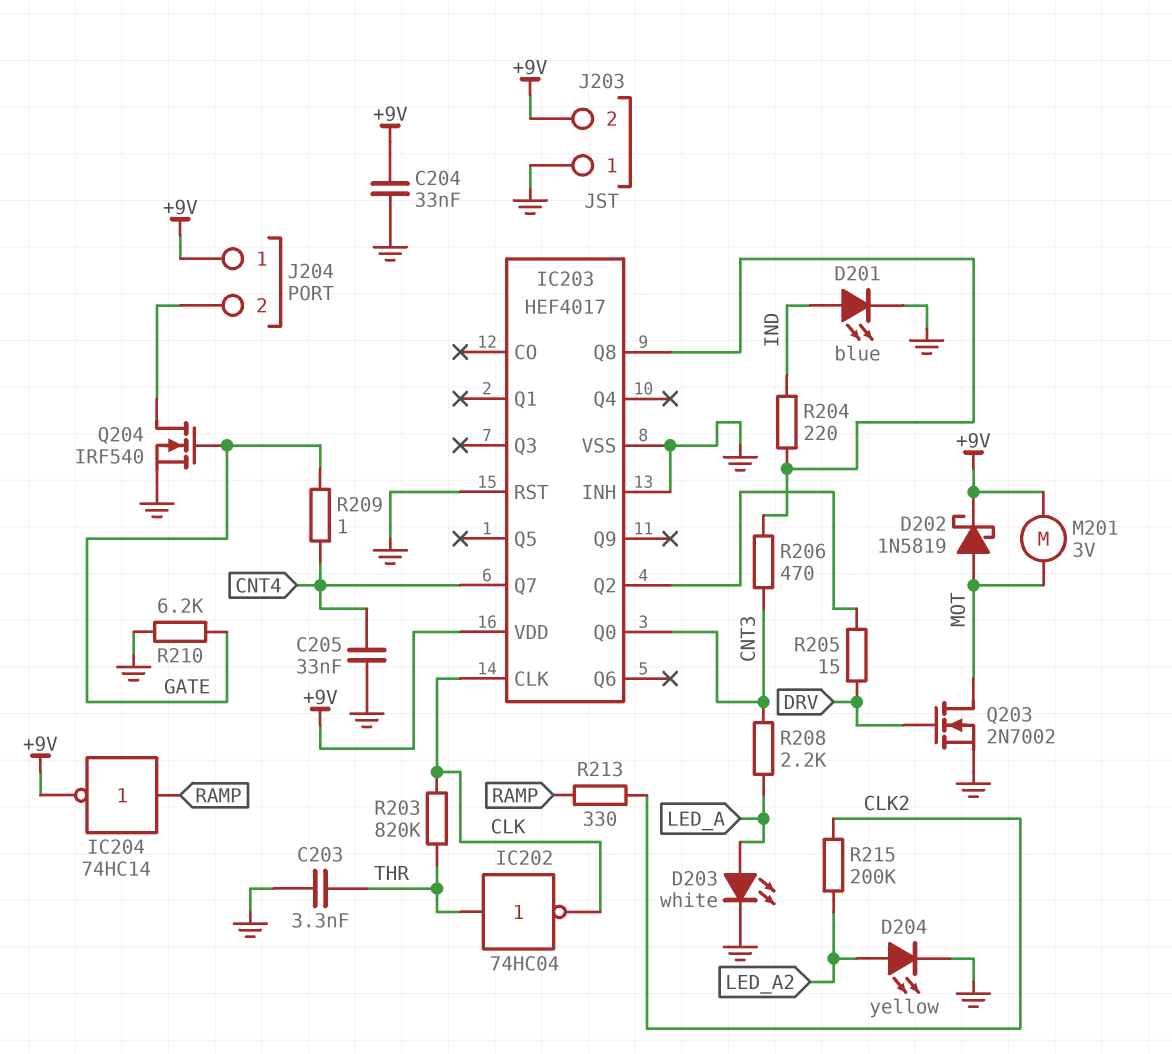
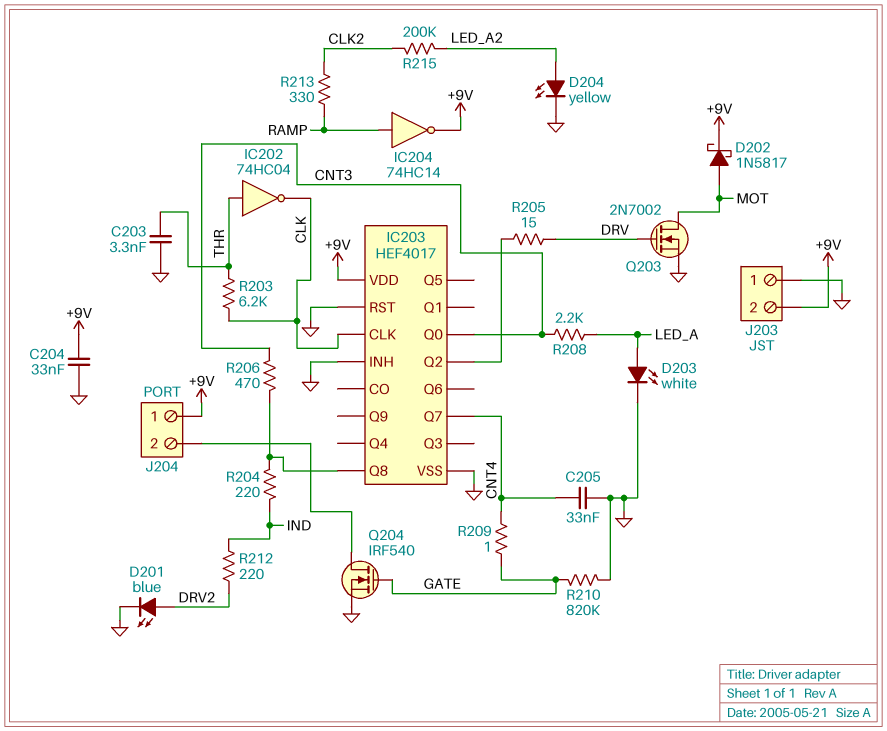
D201: LED blue (A IND, K GND) -> LED blue (A DRV2, K GND)
D202: schottky 1N5819 (A MOT, K +9V) -> schottky 1N5817 (A MOT, K +9V)
M201: motor 3V (+9V, MOT) -> none
R203: 820k (CLK, THR) -> 6.2k (CLK, THR)
R210: 6.2k (GATE, GND) -> 820k (GATE, GND)
R212: none -> 220 (DRV2, IND)

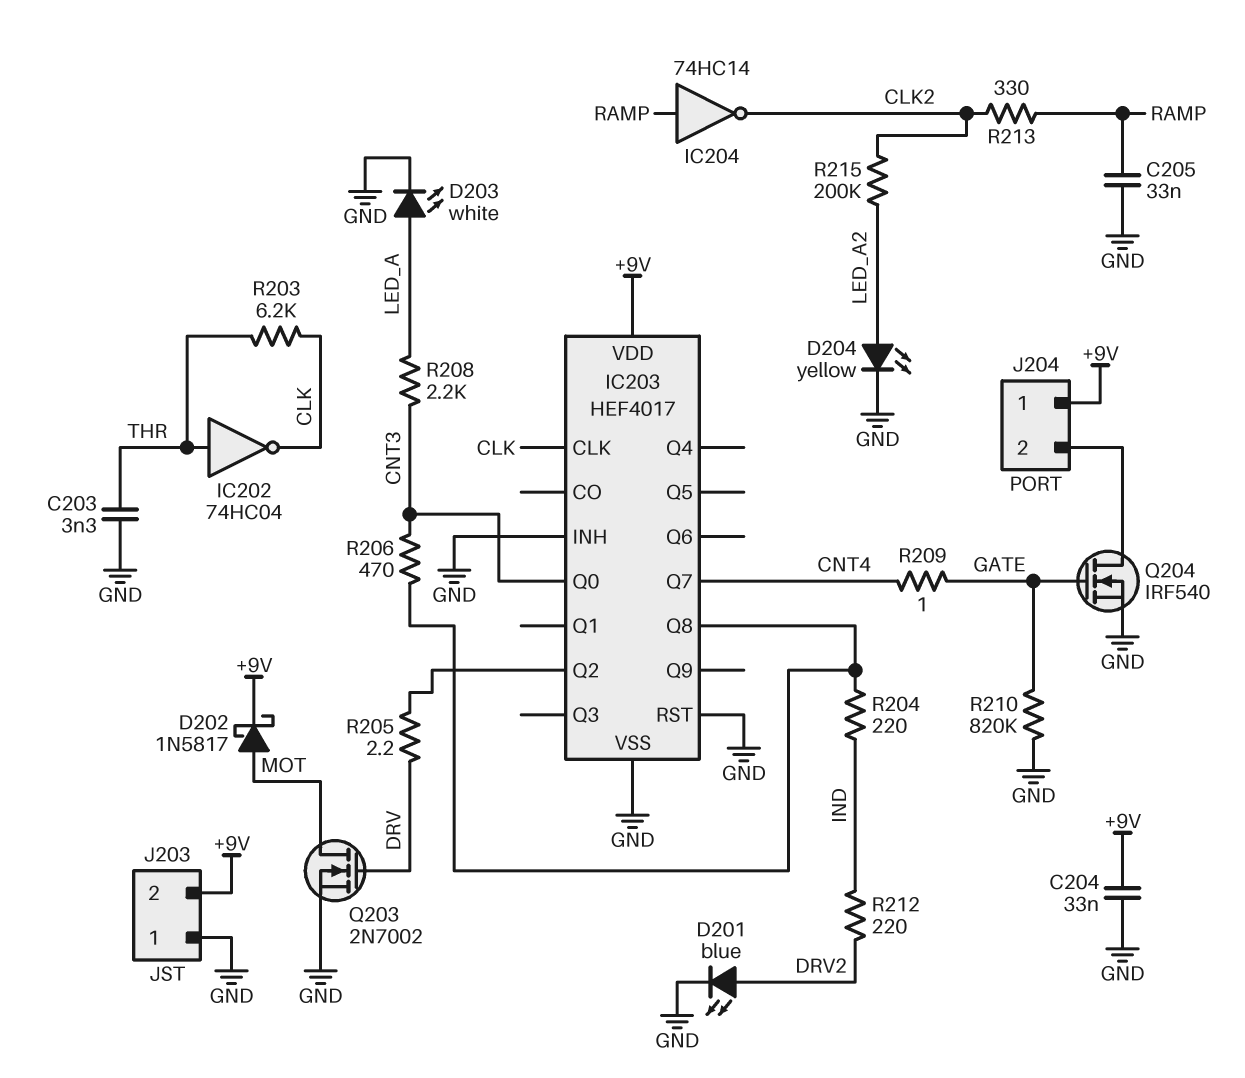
C205: 33nF (CNT4, GND) -> 33nF (GND, RAMP)
IC204: NOT 74HC14 (in RAMP, out +9V) -> NOT 74HC14 (in RAMP, out CLK2)
R205: 15 (DRV, IC203/Q2) -> 2.2 (DRV, IC203/Q2)

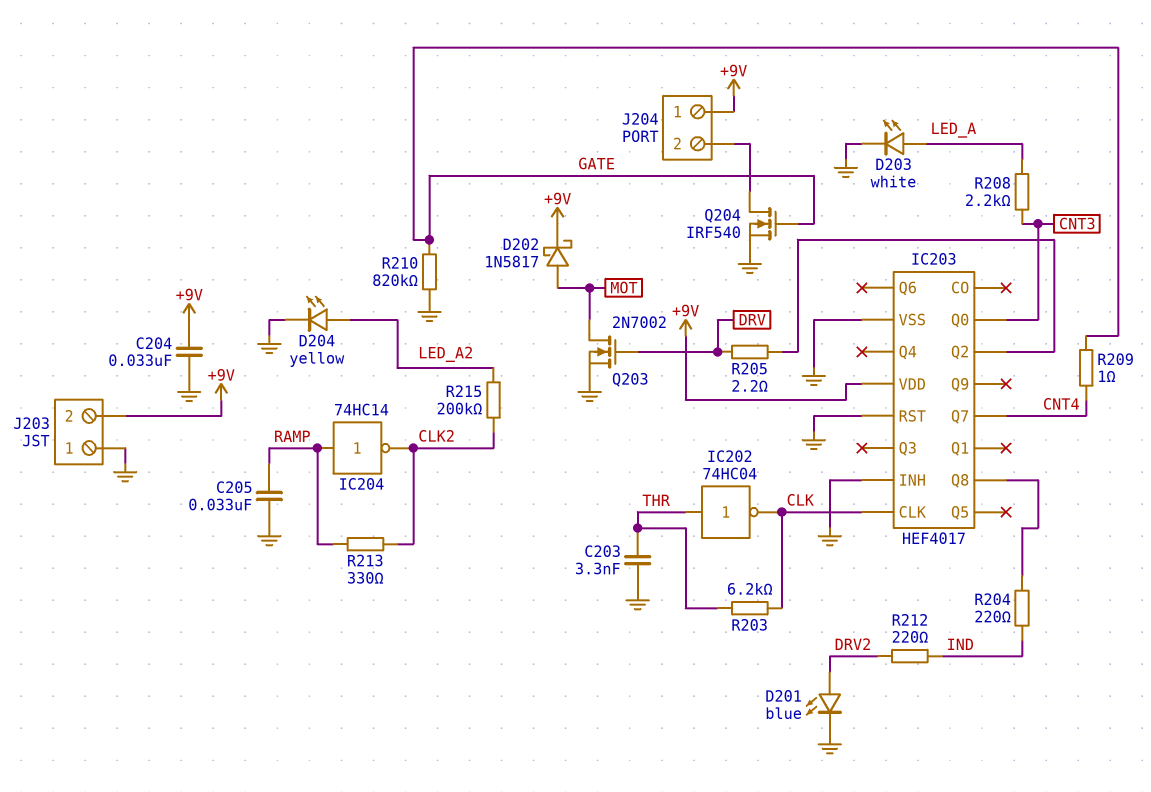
R206: 470 (CNT3, IC203/Q8) -> none

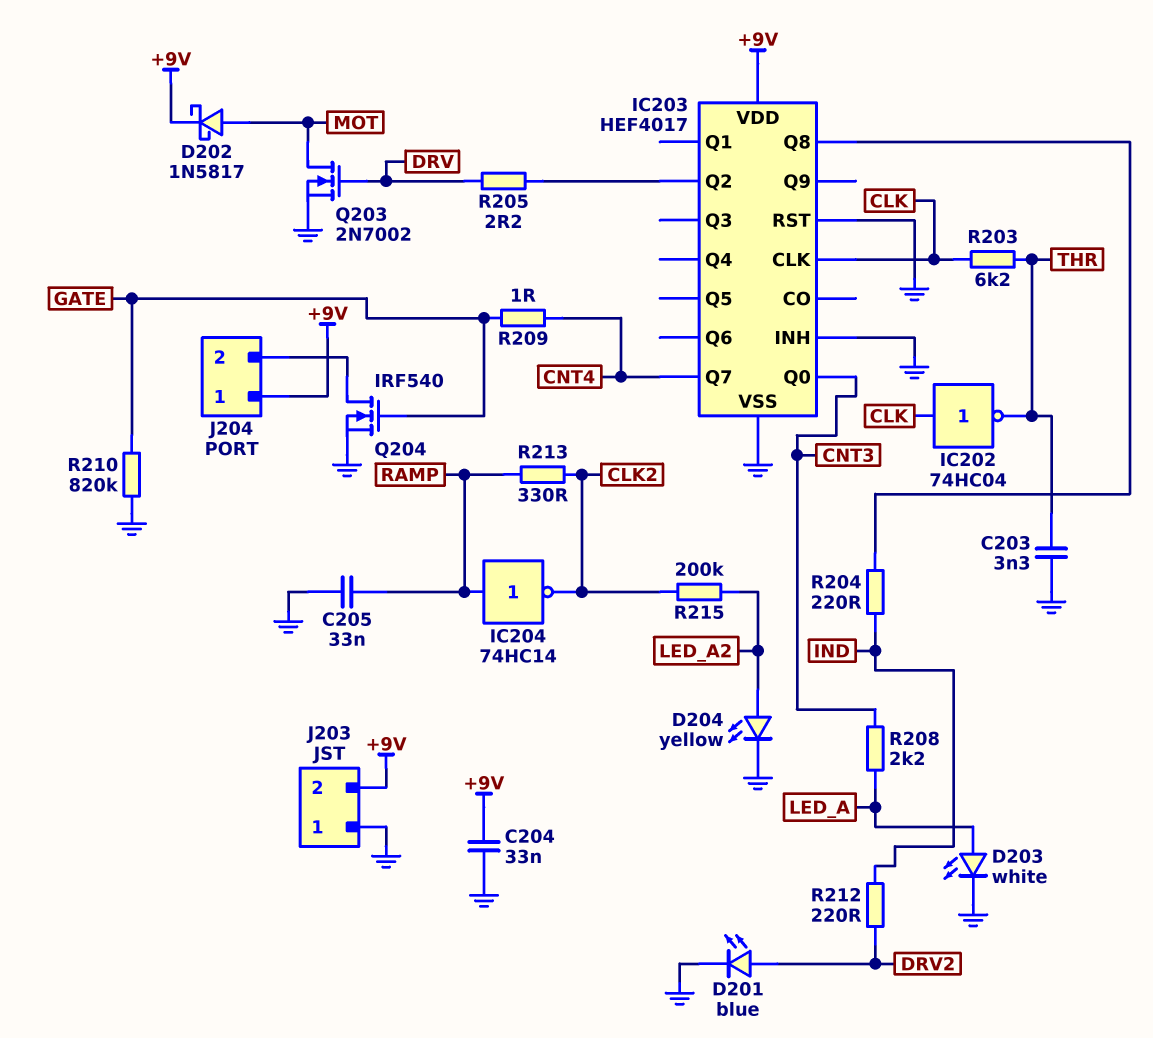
IC202: NOT 74HC04 (in THR, out CLK) -> NOT 74HC04 (in CLK, out THR)

